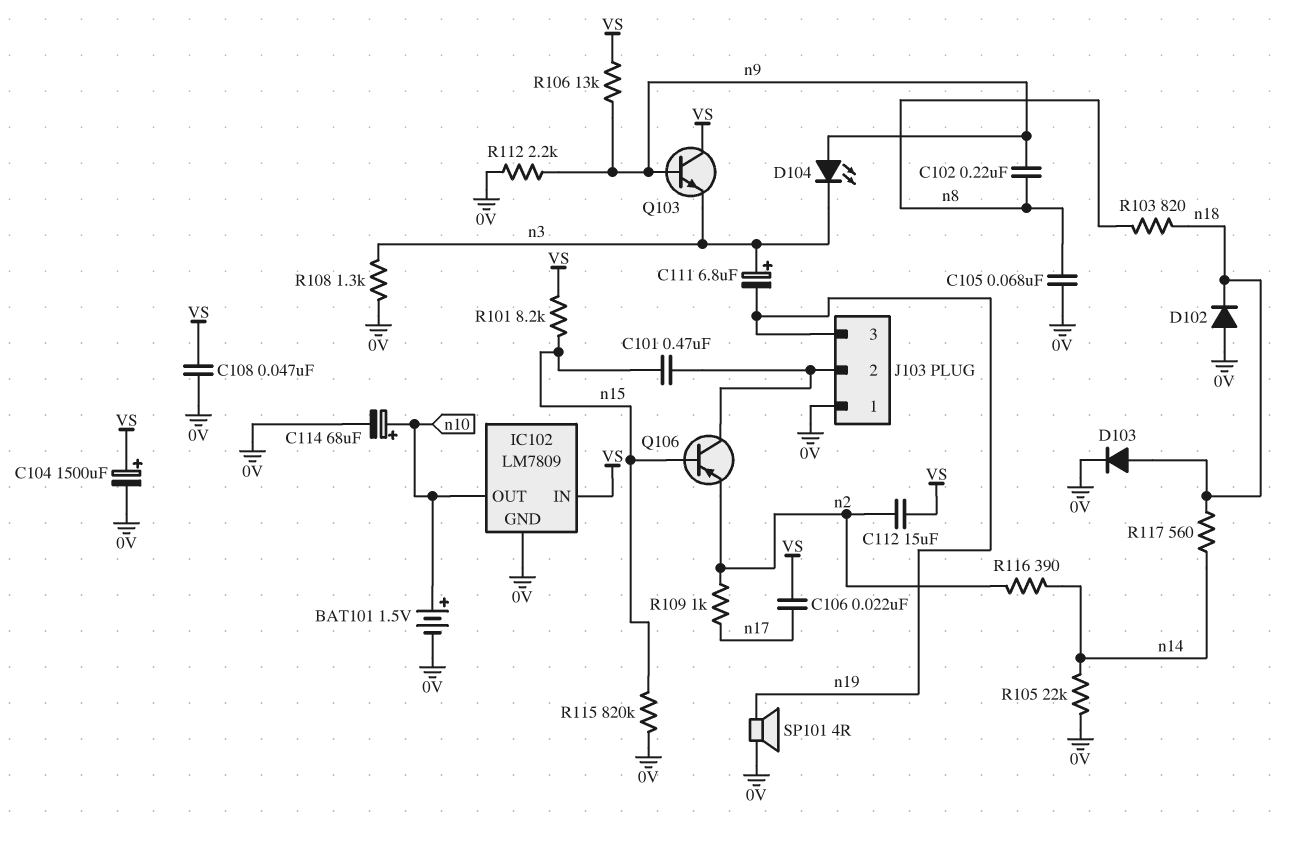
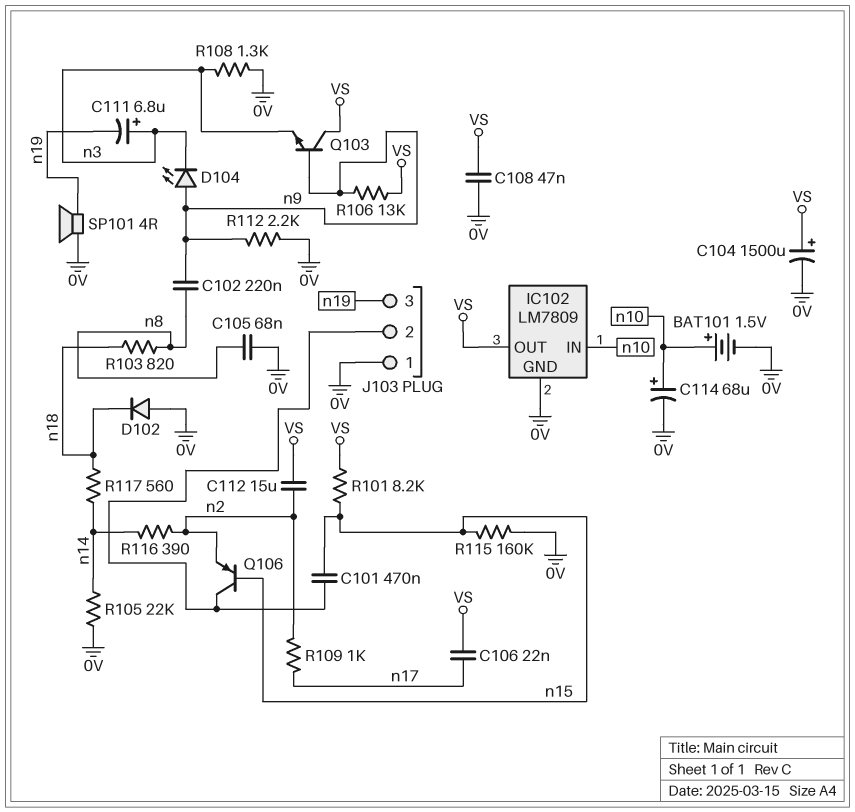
D103: diode (A n18, K 0V) -> none
IC102 pin IN: VS -> n10
IC102 pin OUT: n10 -> VS
R115: 820k (0V, n15) -> 160k (0V, n15)

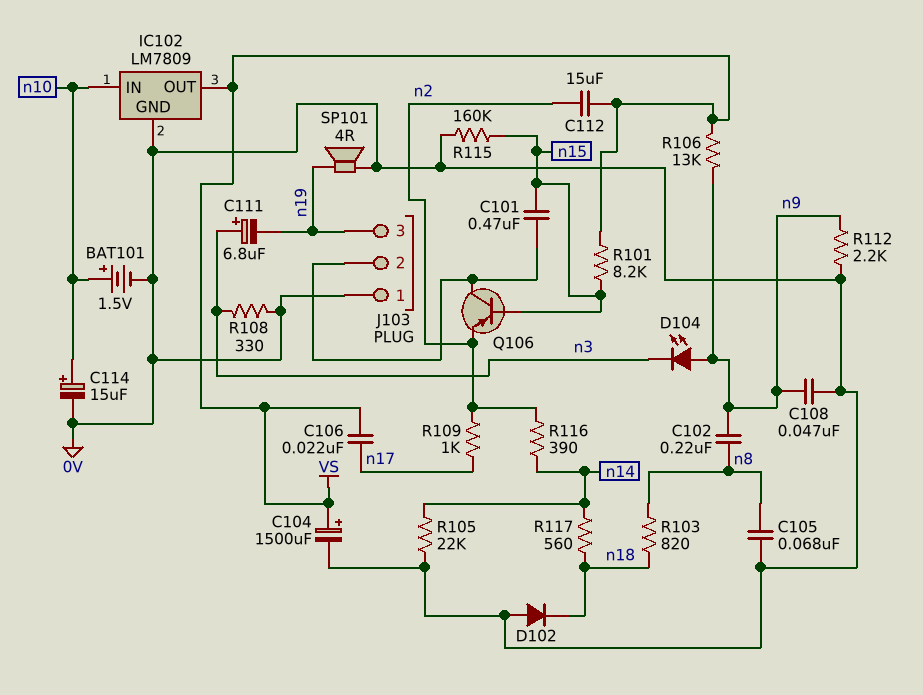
C108: 47nF (0V, VS) -> 47nF (0V, n9)
C114: 68uF (plus n10, minus 0V) -> 15uF (plus n10, minus 0V)
Q103: NPN (B n9, C VS, E n3) -> none
R108: 1.3k (0V, n3) -> 330 (0V, n3)

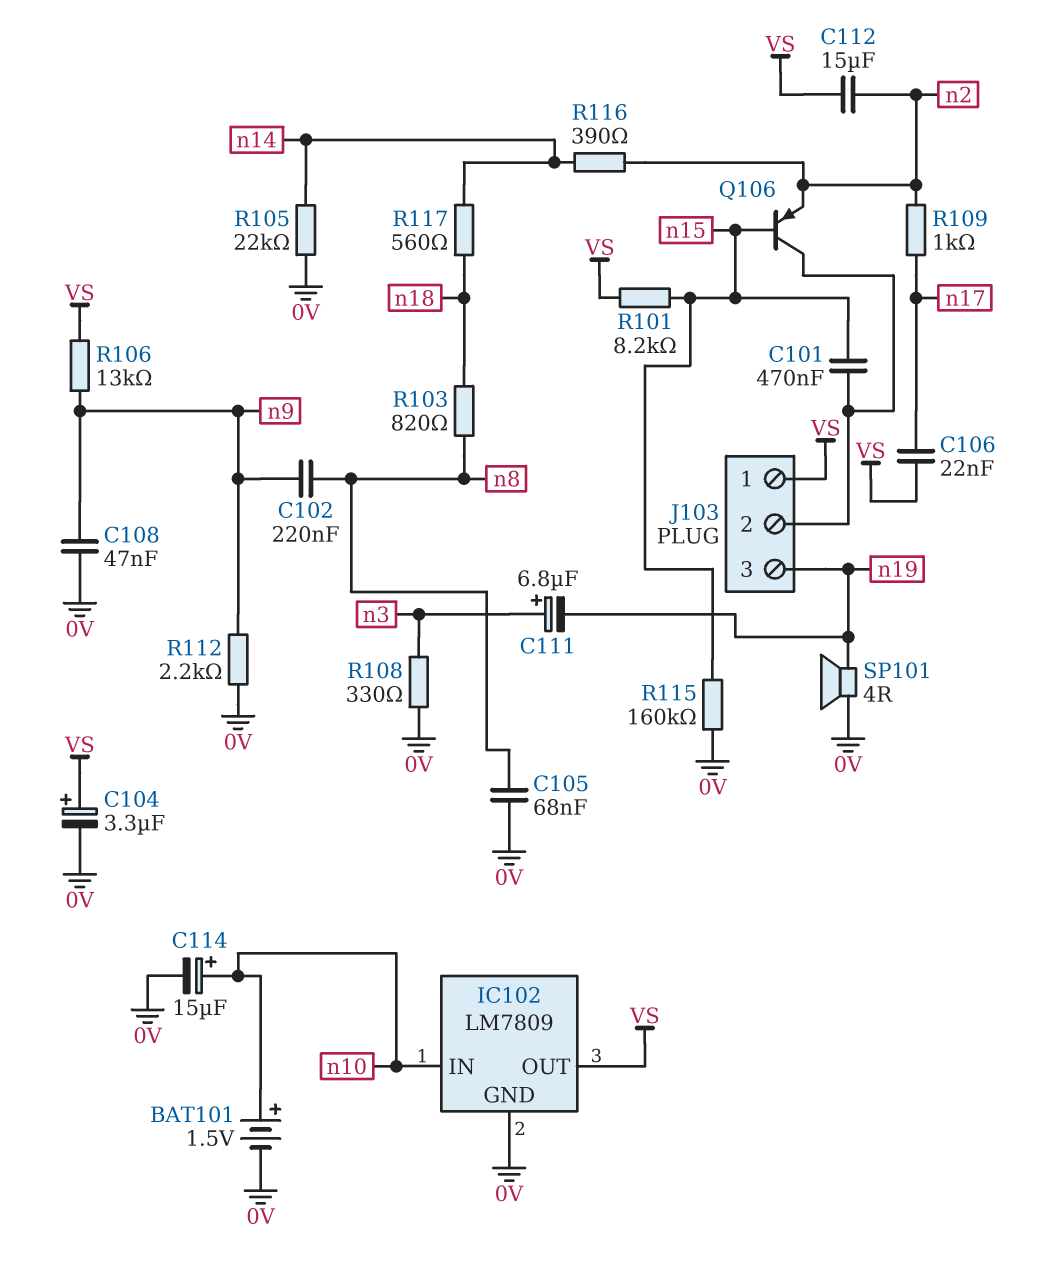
C104: 1500uF (plus VS, minus 0V) -> 3.3uF (plus VS, minus 0V)
D102: diode (A 0V, K n18) -> none
D104: LED (A n9, K n3) -> none
J103 pin 1: 0V -> VS

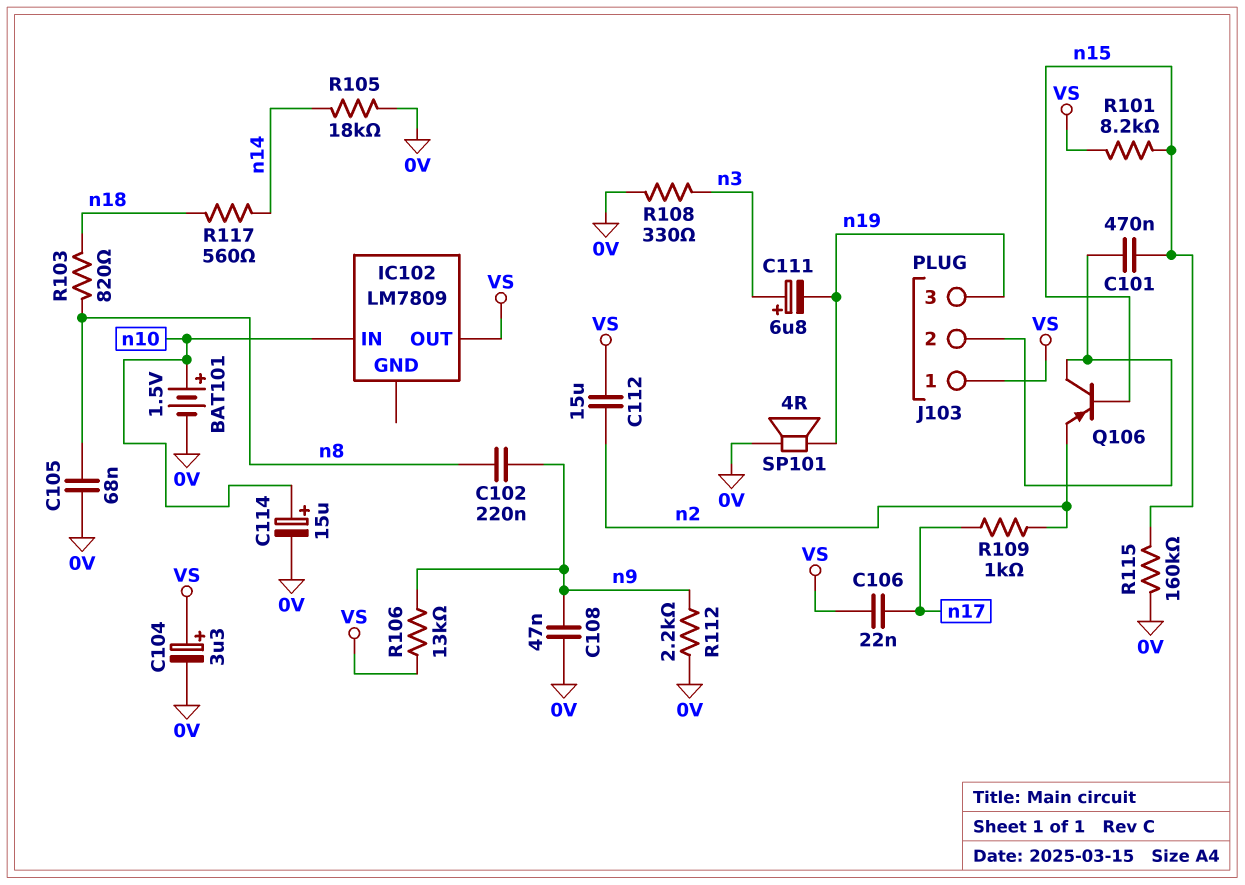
IC102 pin GND: 0V -> none
R105: 22k (0V, n14) -> 18k (0V, n14)
R116: 390 (n2, n14) -> none

